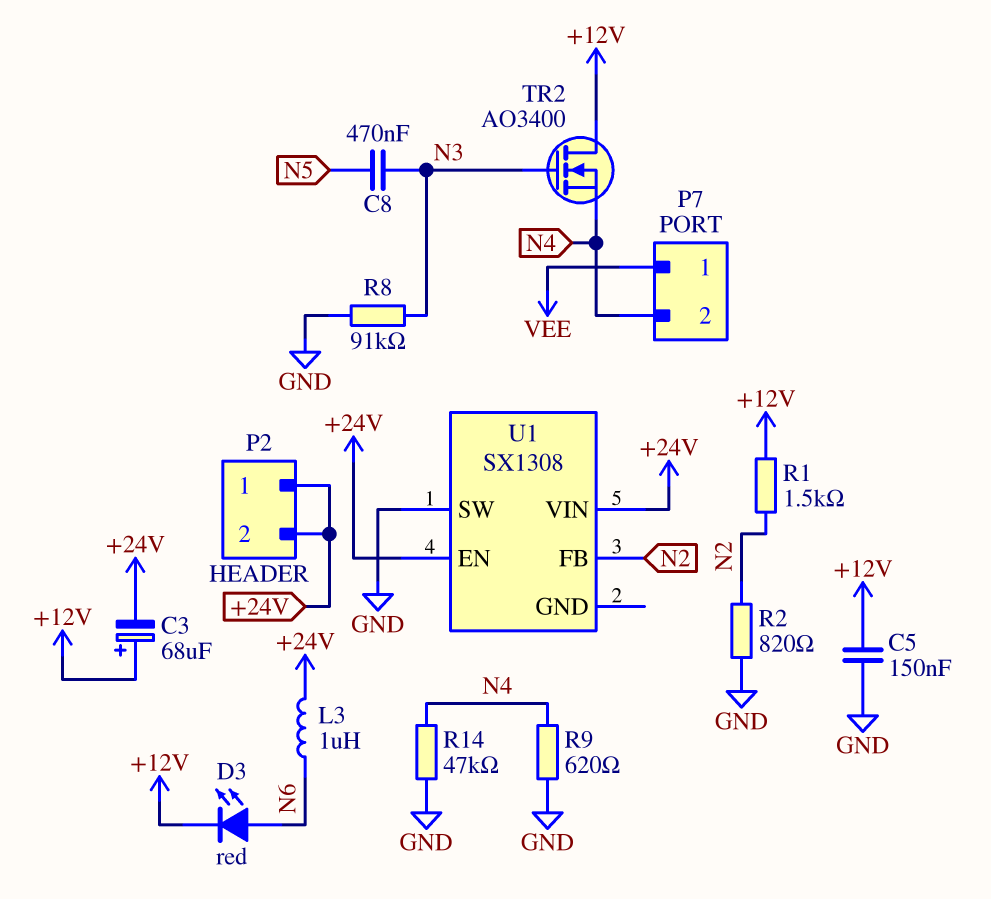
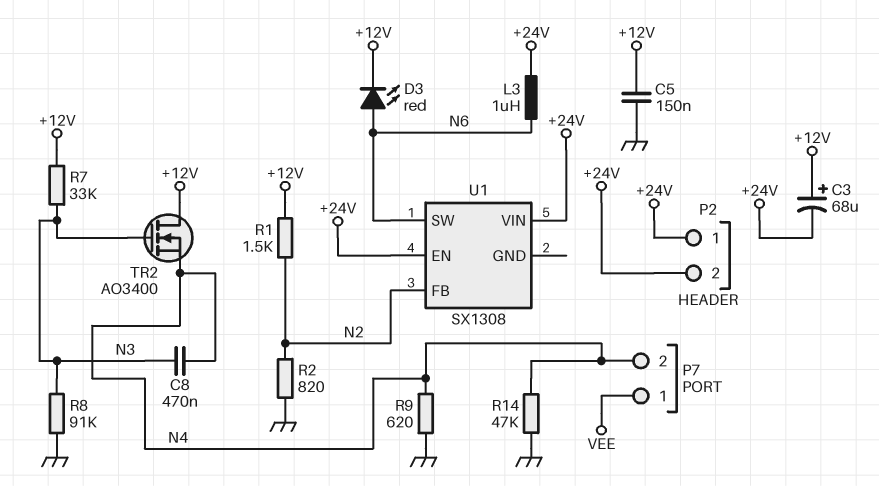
C8: 470nF (N3, N5) -> 470nF (N3, N4)
R7: none -> 33k (+12V, N3)
U1 pin SW: GND -> N6

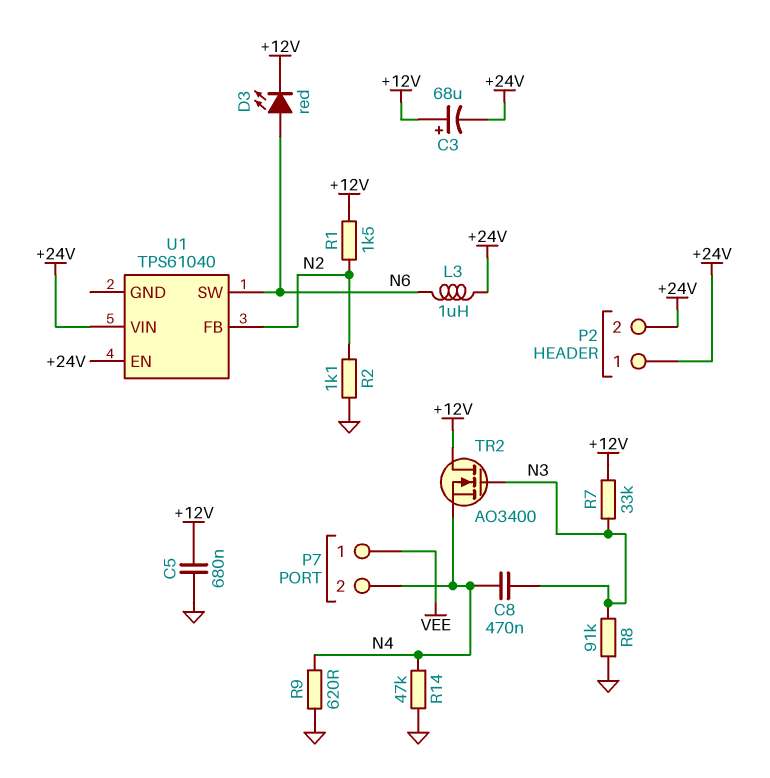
C5: 150nF (+12V, GND) -> 680nF (+12V, GND)
R2: 820 (GND, N2) -> 1.1k (GND, N2)
U1: SX1308 -> TPS61040

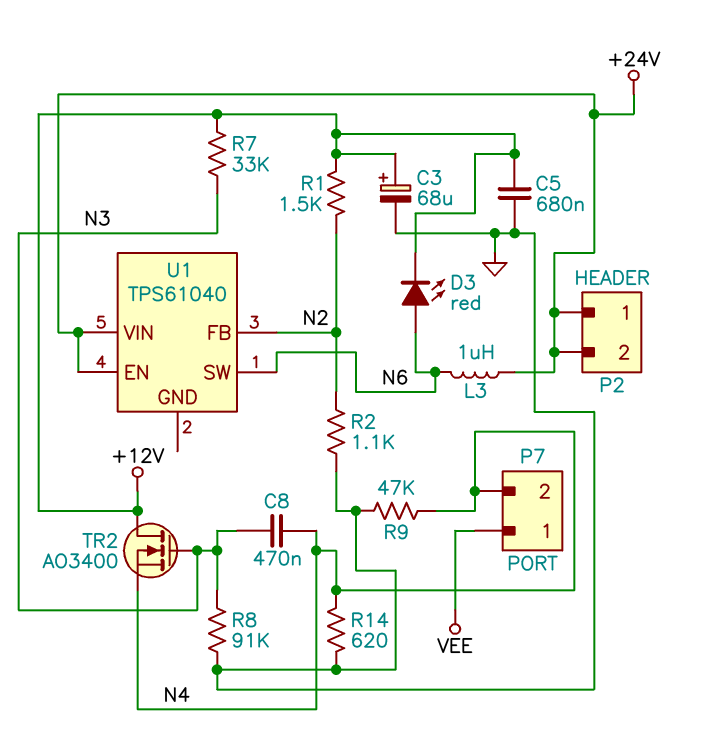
C3: 68uF (plus +12V, minus +24V) -> 68uF (plus +12V, minus GND)
R9: 620 (GND, N4) -> 47k (GND, N4)
R14: 47k (GND, N4) -> 620 (GND, N4)

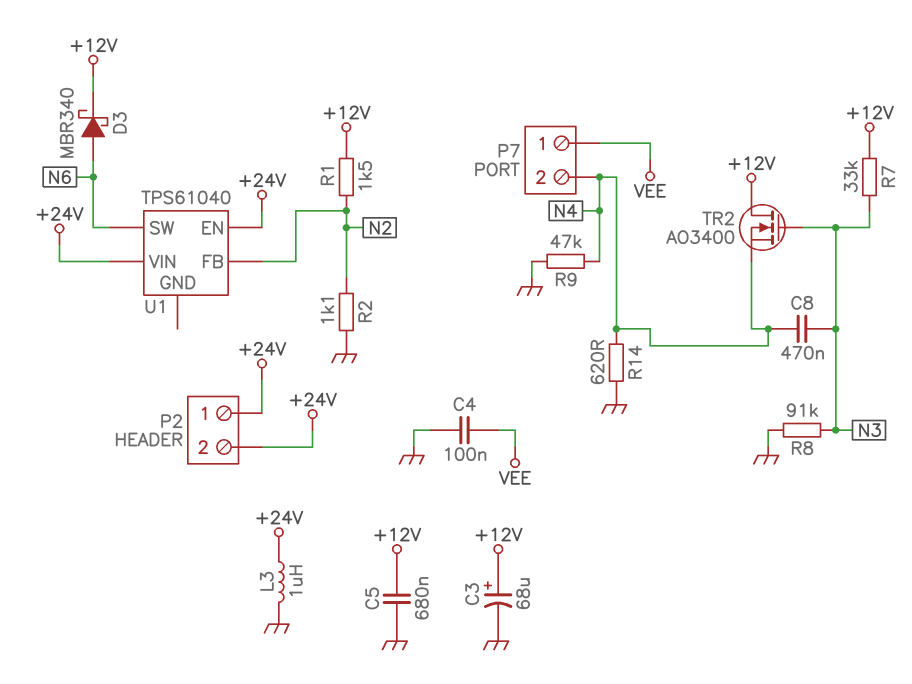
C4: none -> 100nF (GND, VEE)
D3: LED red (A N6, K +12V) -> schottky MBR340 (A N6, K +12V)
L3: 1uH (+24V, N6) -> 1uH (+24V, GND)

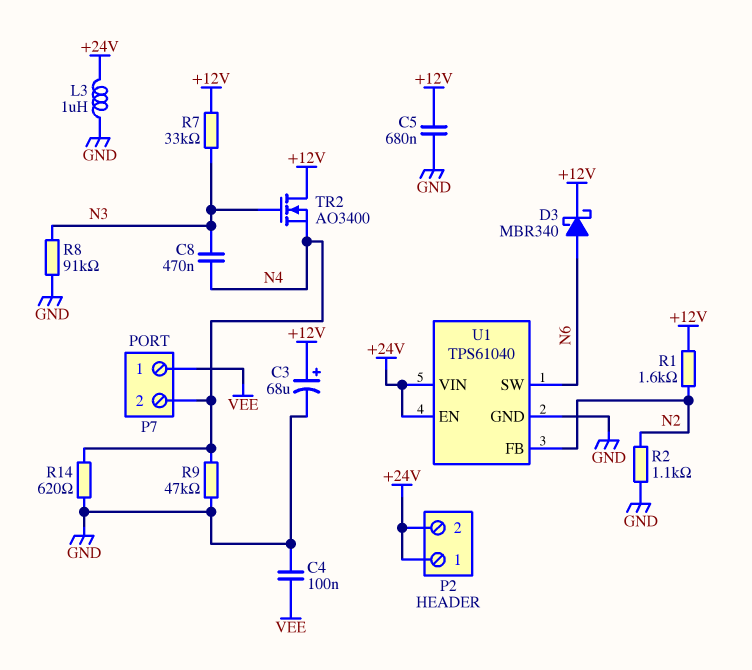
R1: 1.5k (+12V, N2) -> 1.6k (+12V, N2)
U1 pin GND: none -> GND

